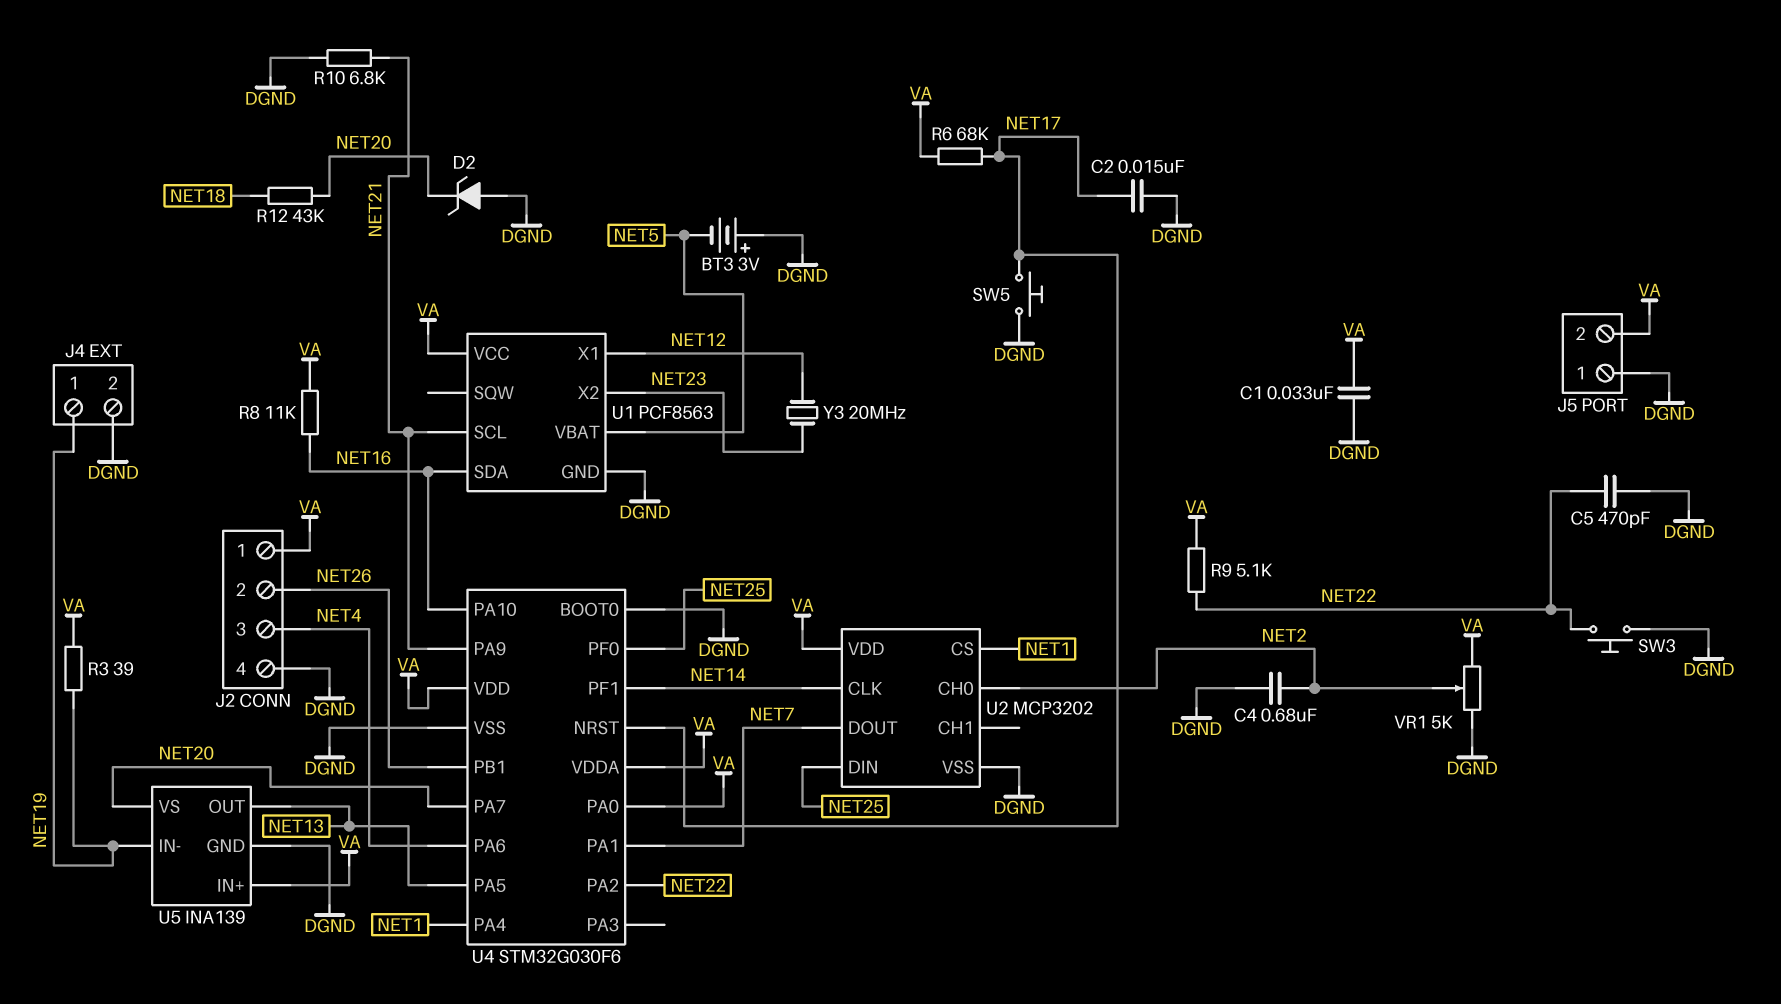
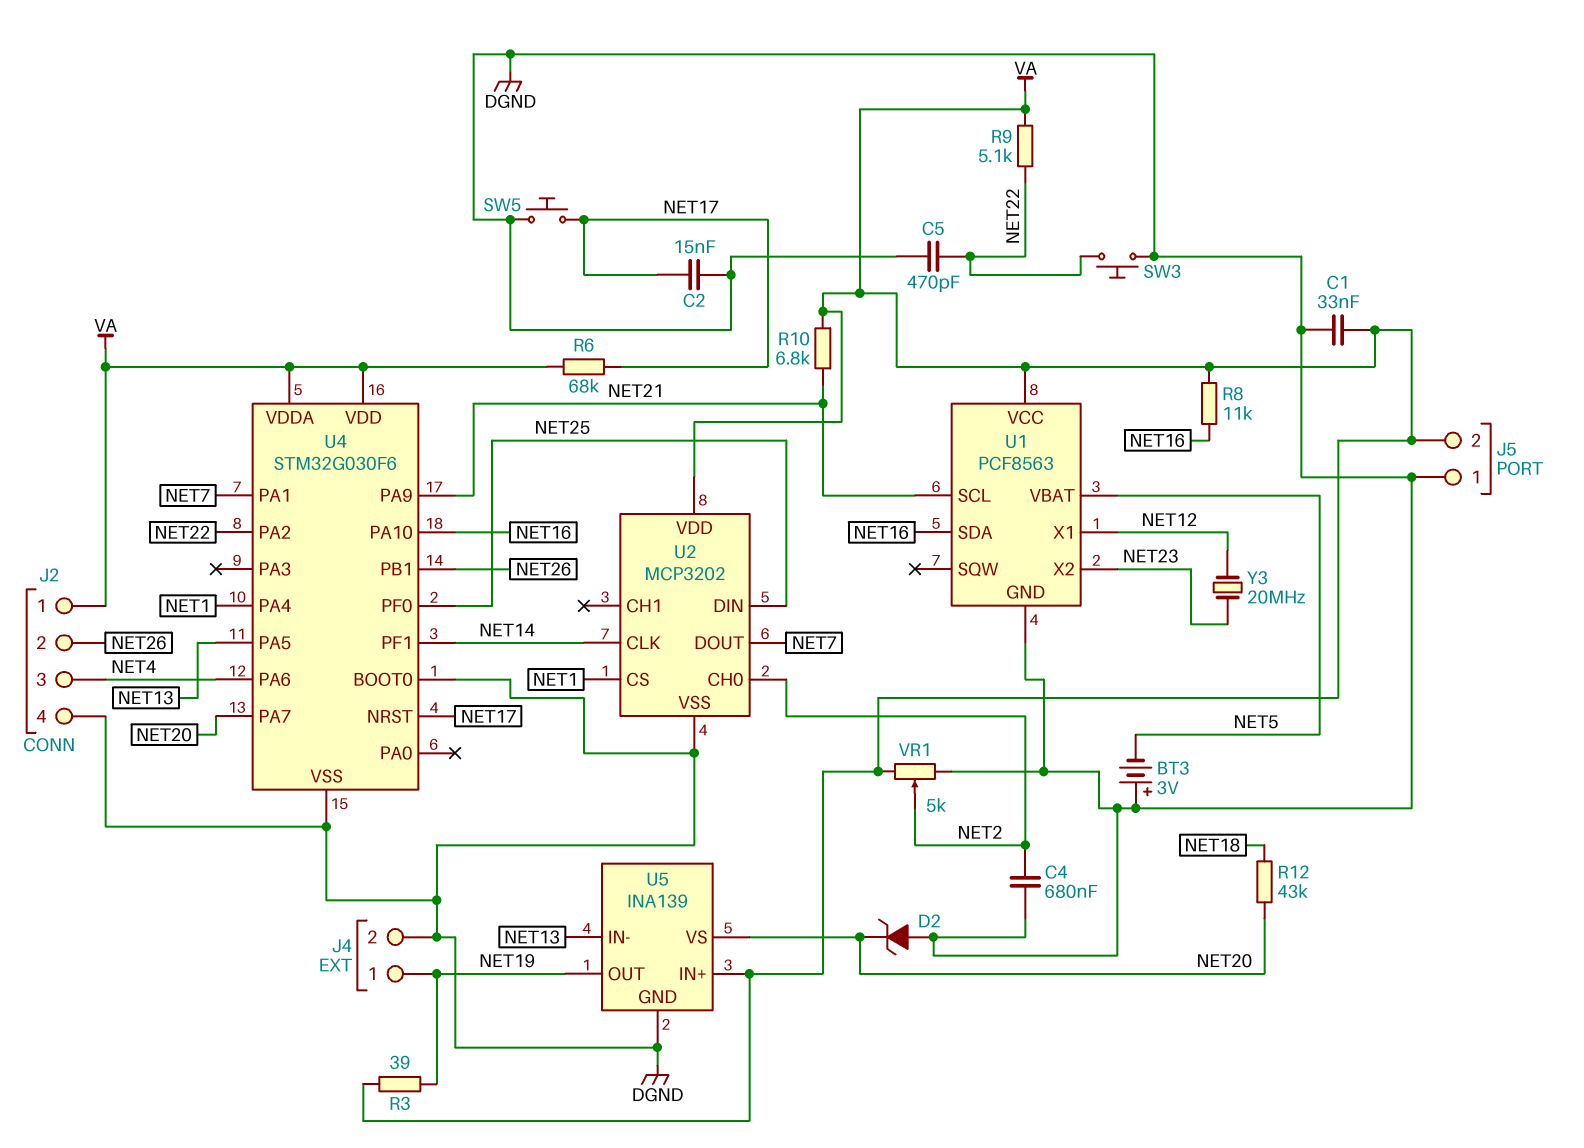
R10: 6.8k (DGND, NET21) -> 6.8k (NET21, VA)
U4 pin PA0: VA -> none
U5 pin IN-: NET19 -> NET13
U5 pin OUT: NET13 -> NET19

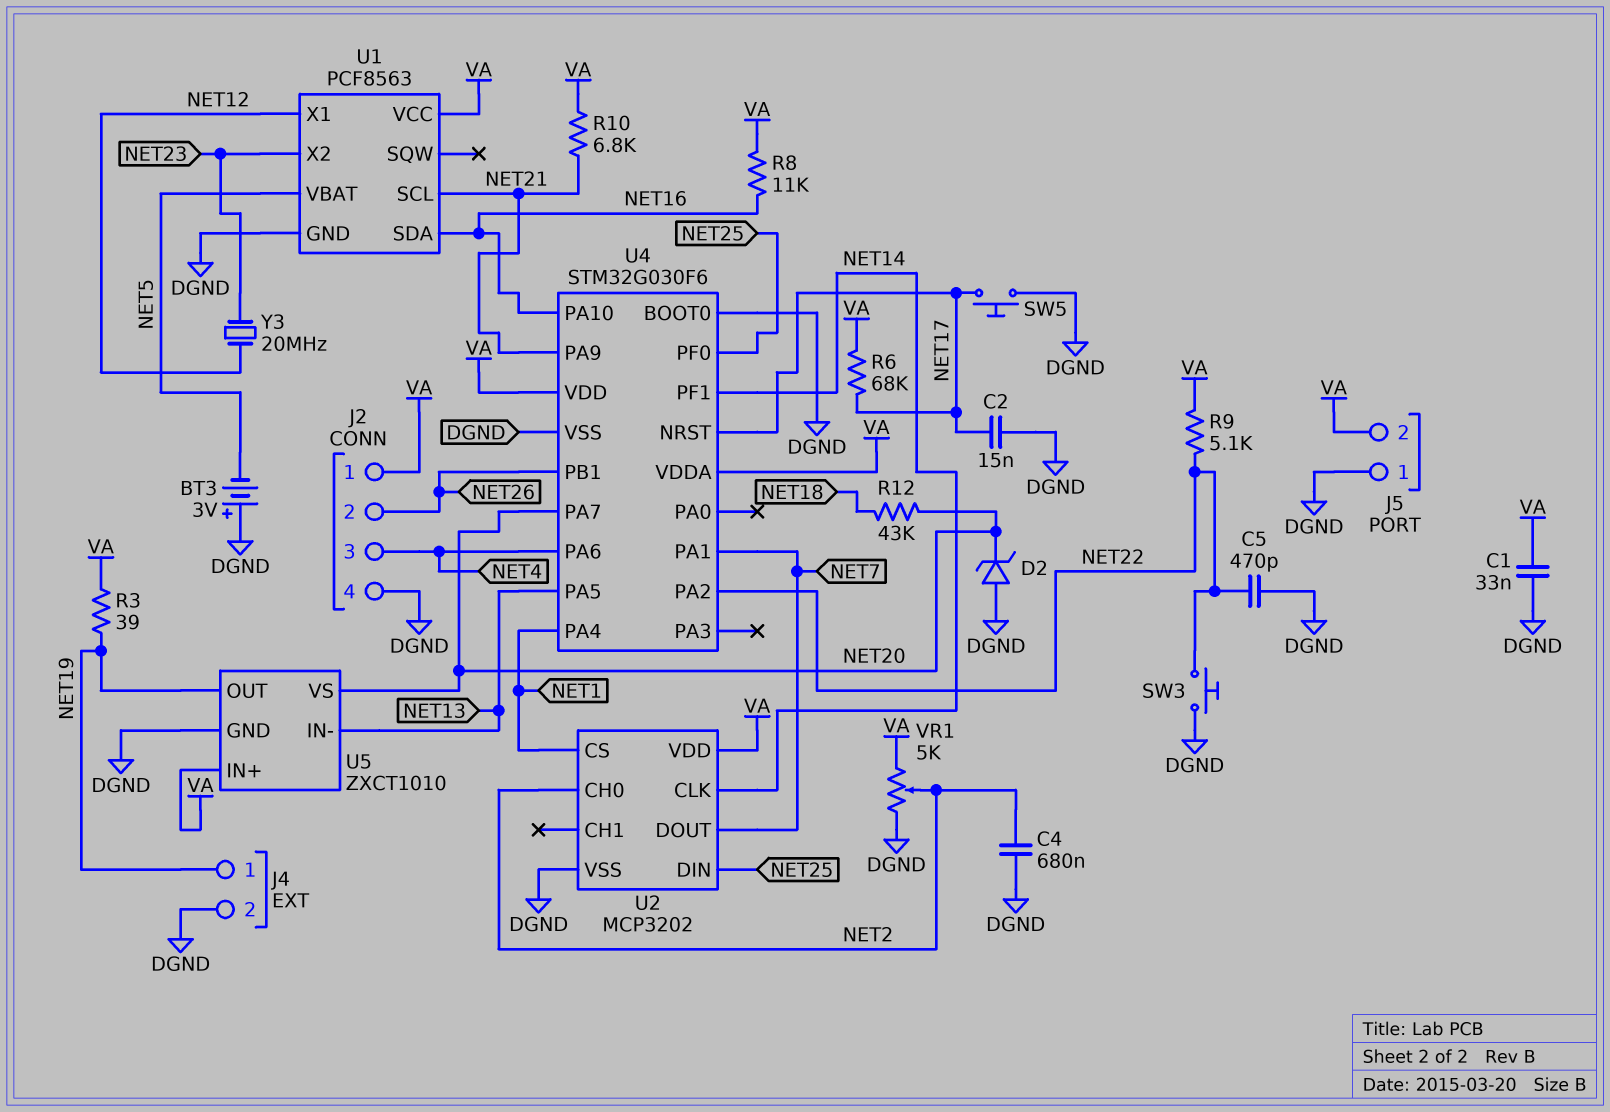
U5: INA139 -> ZXCT1010

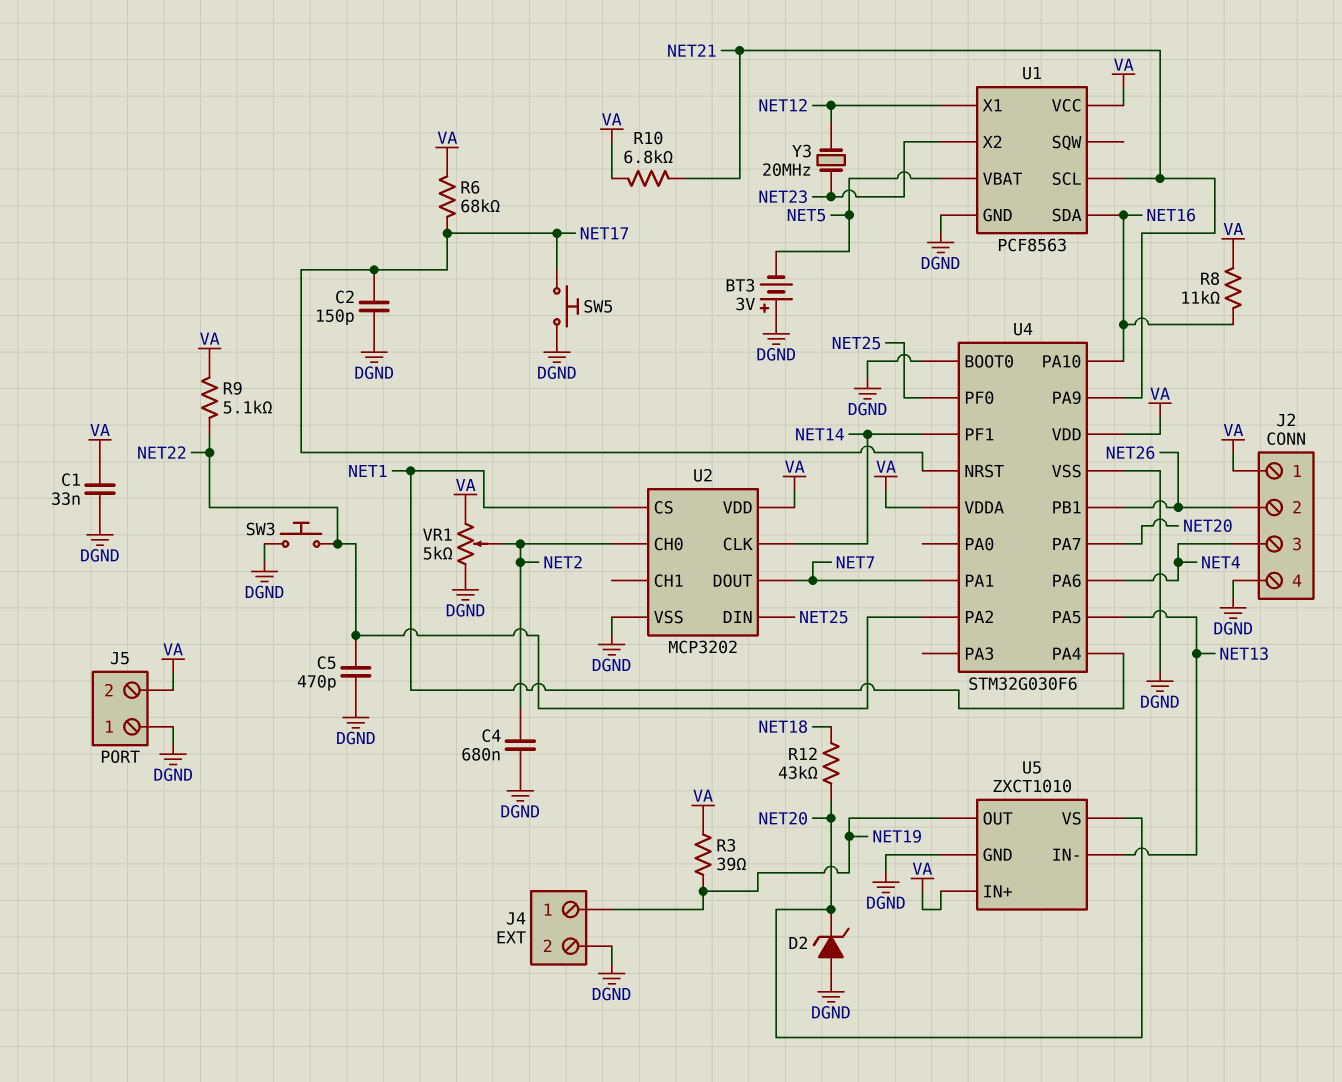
C2: 15nF (DGND, NET17) -> 150pF (DGND, NET17)

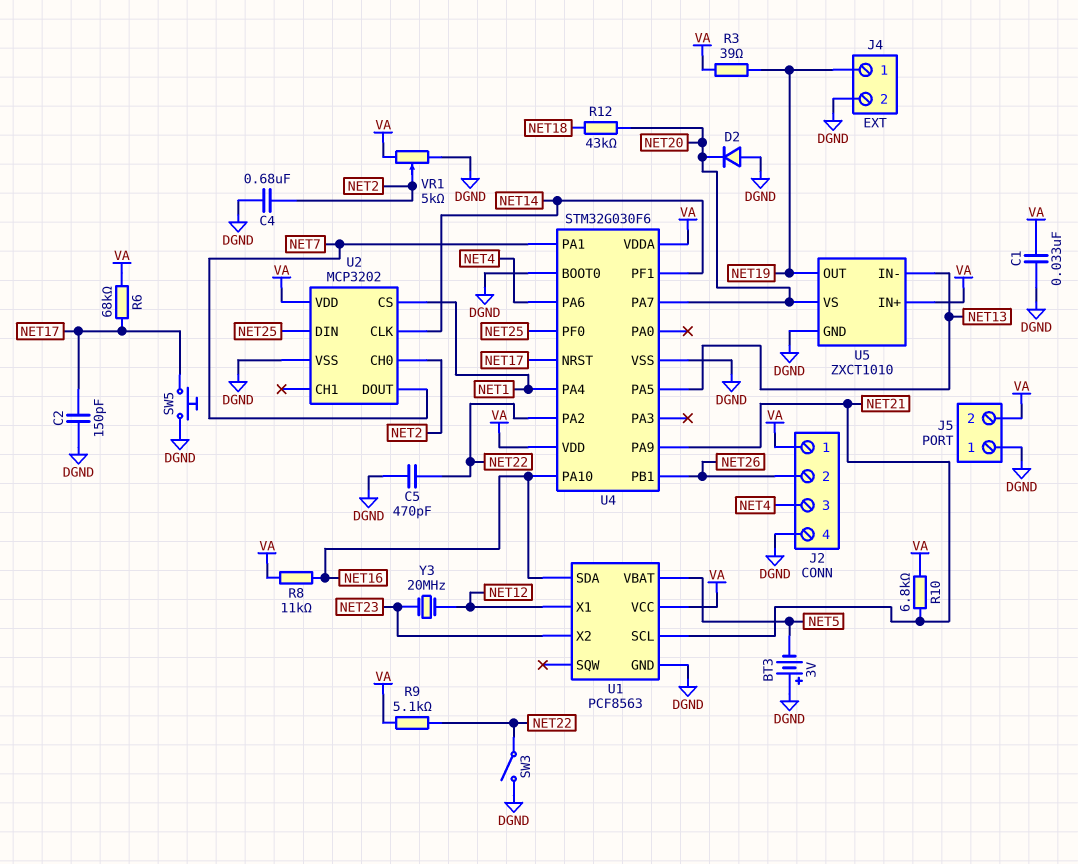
D2: zener (A DGND, K NET20) -> diode (A DGND, K NET20)
SW3: button (DGND, NET22) -> switch (DGND, NET22)

